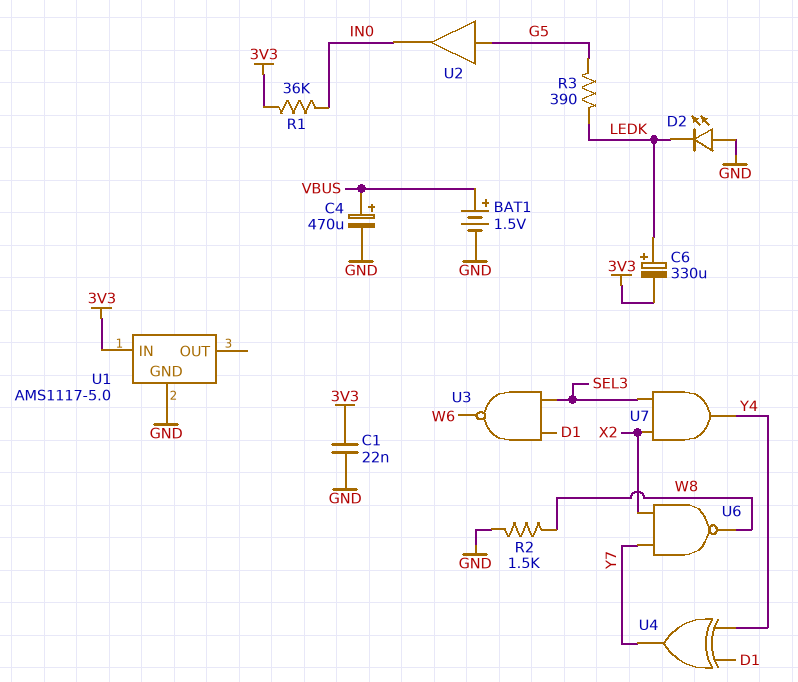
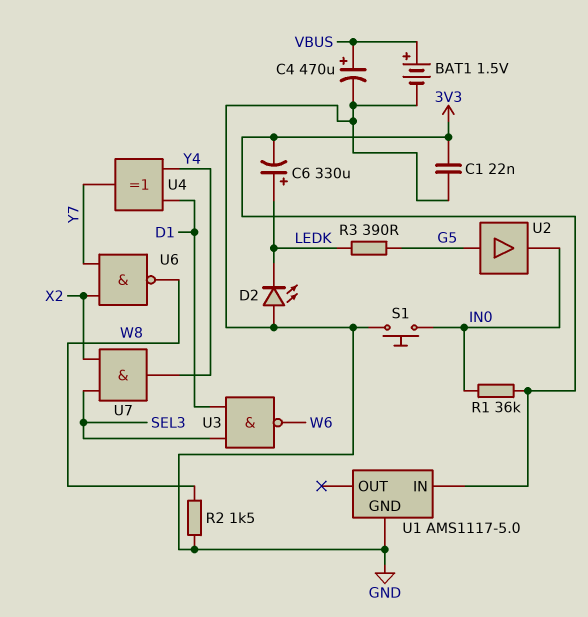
S1: none -> button (GND, IN0)

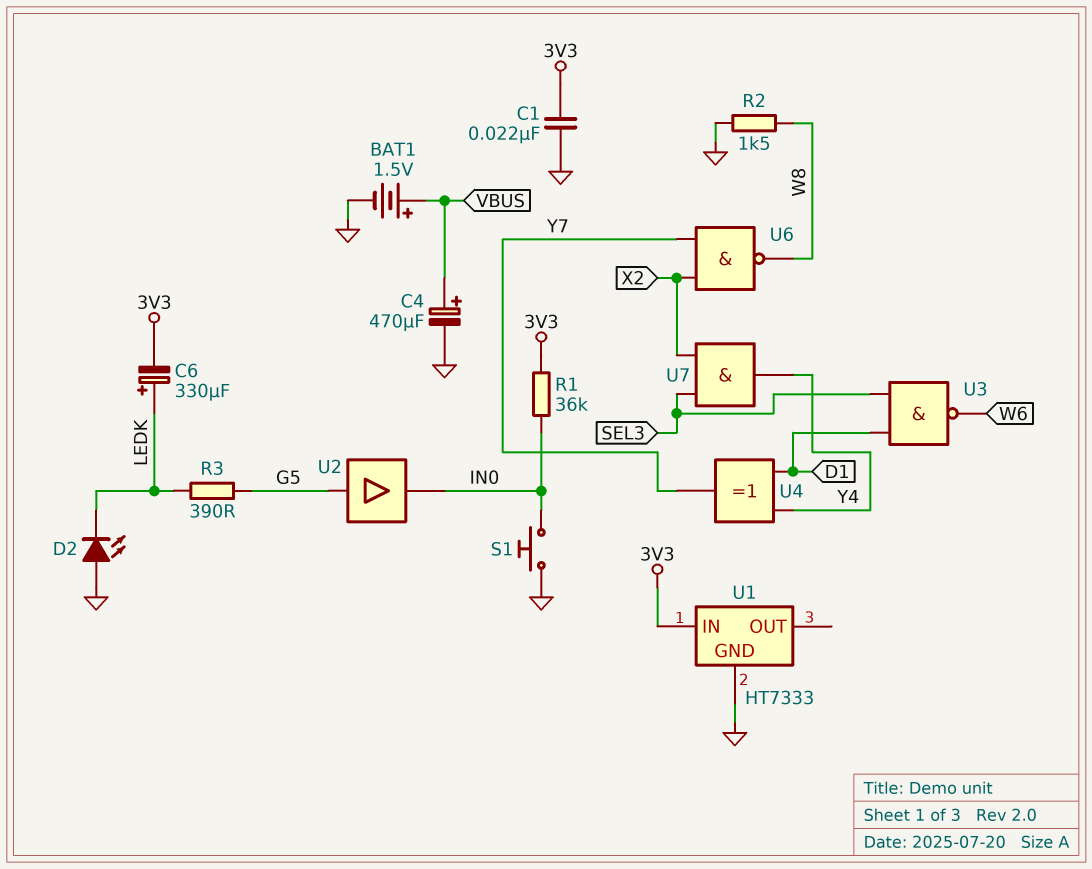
U1: AMS1117-5.0 -> HT7333

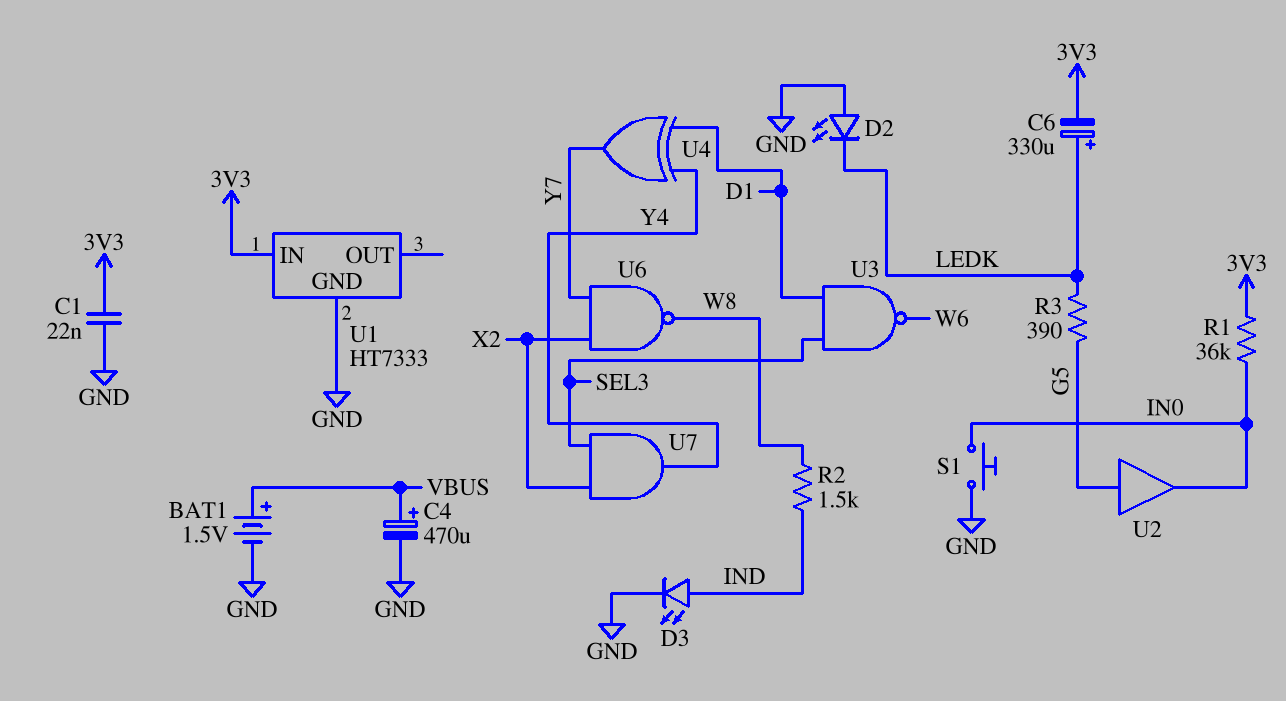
D3: none -> LED (A IND, K GND)
R2: 1.5k (GND, W8) -> 1.5k (IND, W8)

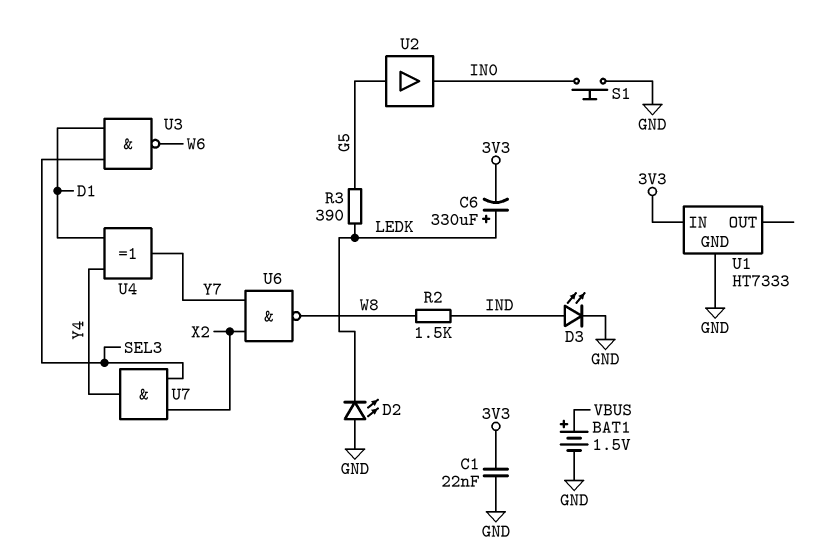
C4: 470uF (plus VBUS, minus GND) -> none
R1: 36k (3V3, IN0) -> none

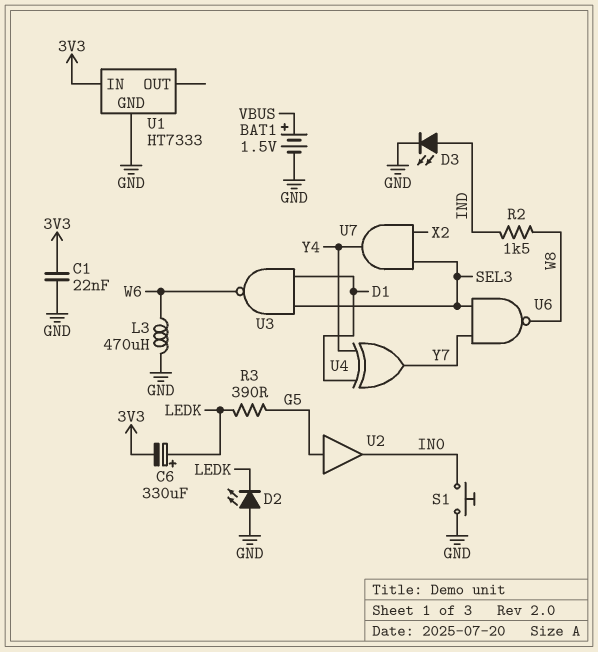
L3: none -> 470uH (GND, W6)
U6: NAND (in X2, in Y7, out W8) -> NAND (in SEL3, in Y7, out W8)

